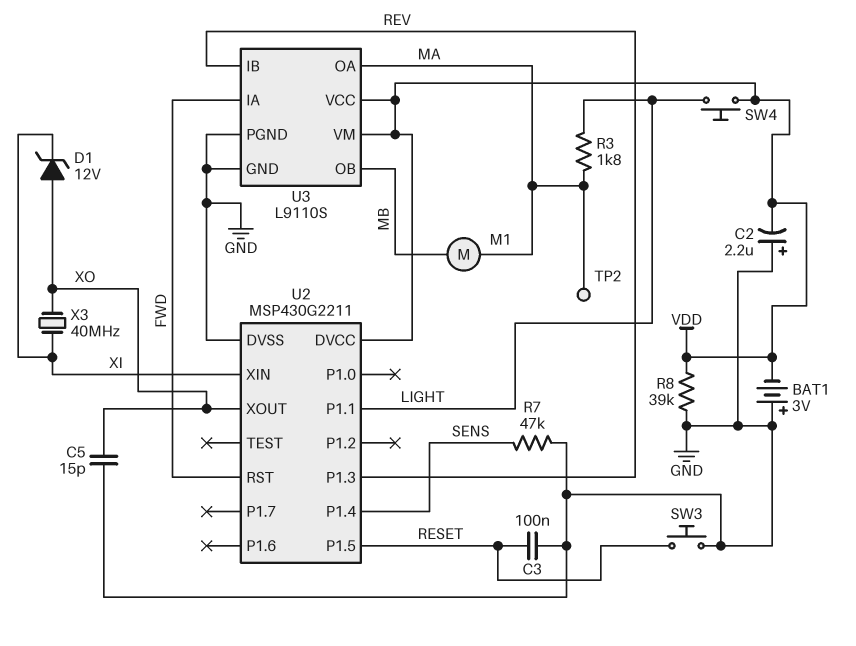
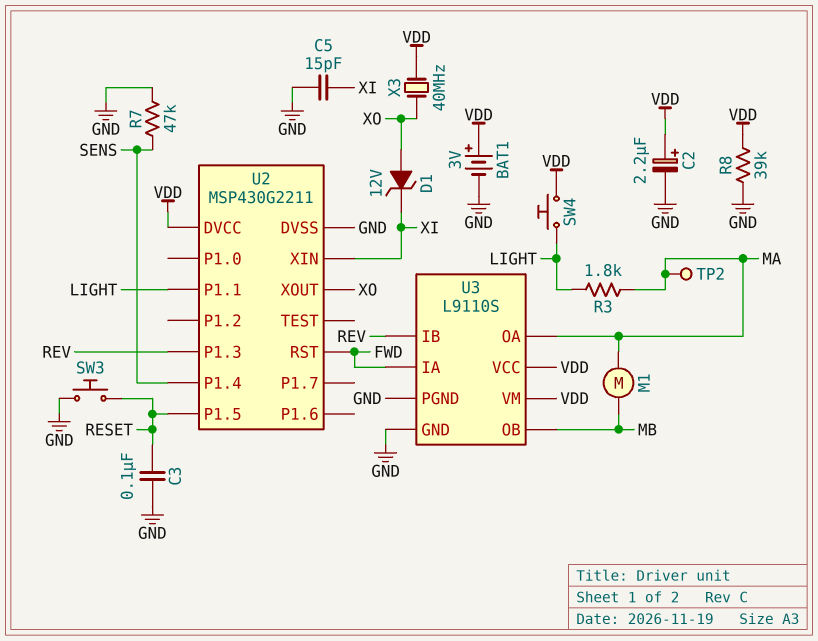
BAT1: 3V (plus GND, minus VDD) -> 3V (plus VDD, minus GND)
C2: 2.2uF (plus GND, minus VDD) -> 2.2uF (plus VDD, minus GND)
C5: 15pF (GND, XO) -> 15pF (GND, XI)
X3: 40MHz (XI, XO) -> 40MHz (VDD, XO)

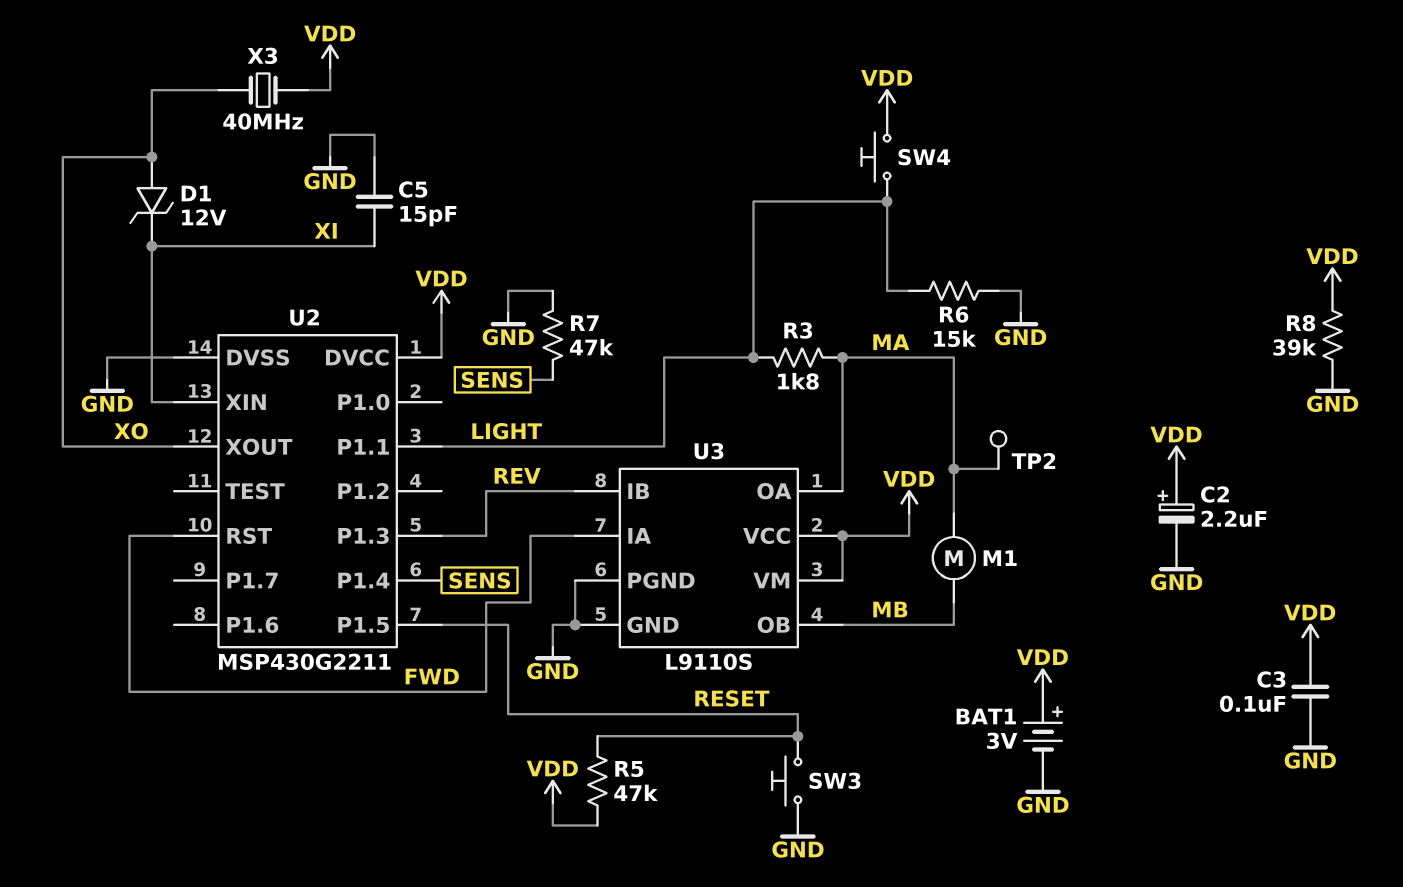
C3: 100nF (GND, RESET) -> 100nF (GND, VDD)
R5: none -> 47k (RESET, VDD)
R6: none -> 15k (GND, LIGHT)

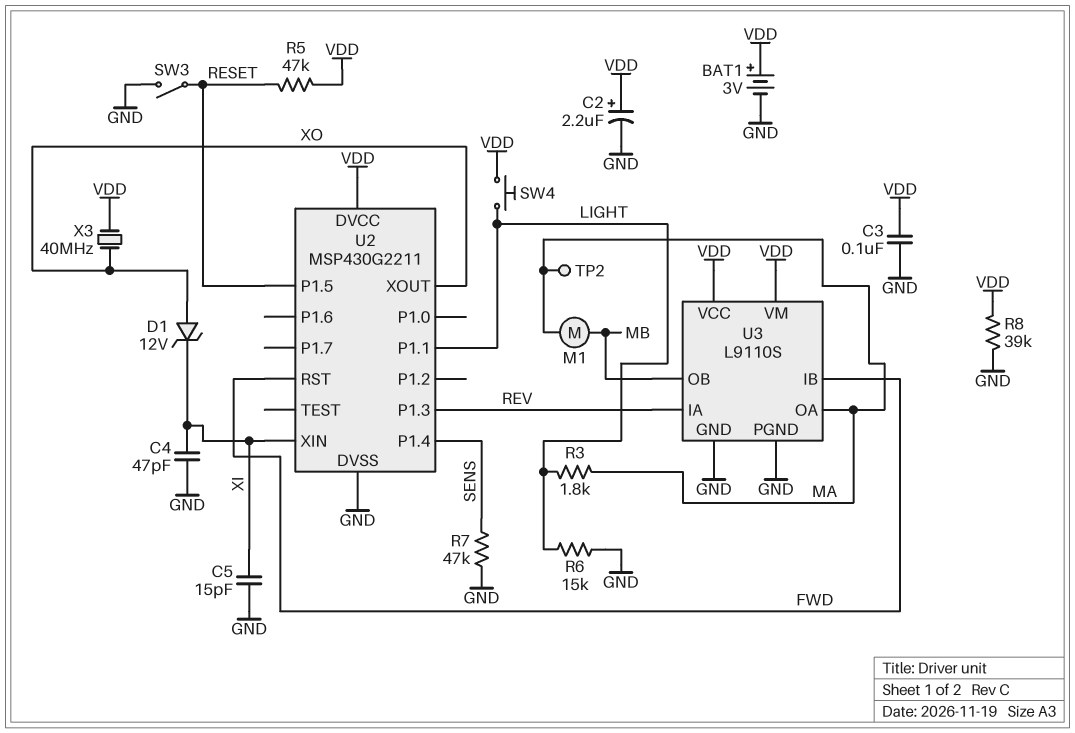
C4: none -> 47pF (GND, XI)
SW3: button (GND, RESET) -> switch (GND, RESET)
U3 pin IA: FWD -> REV
U3 pin IB: REV -> FWD

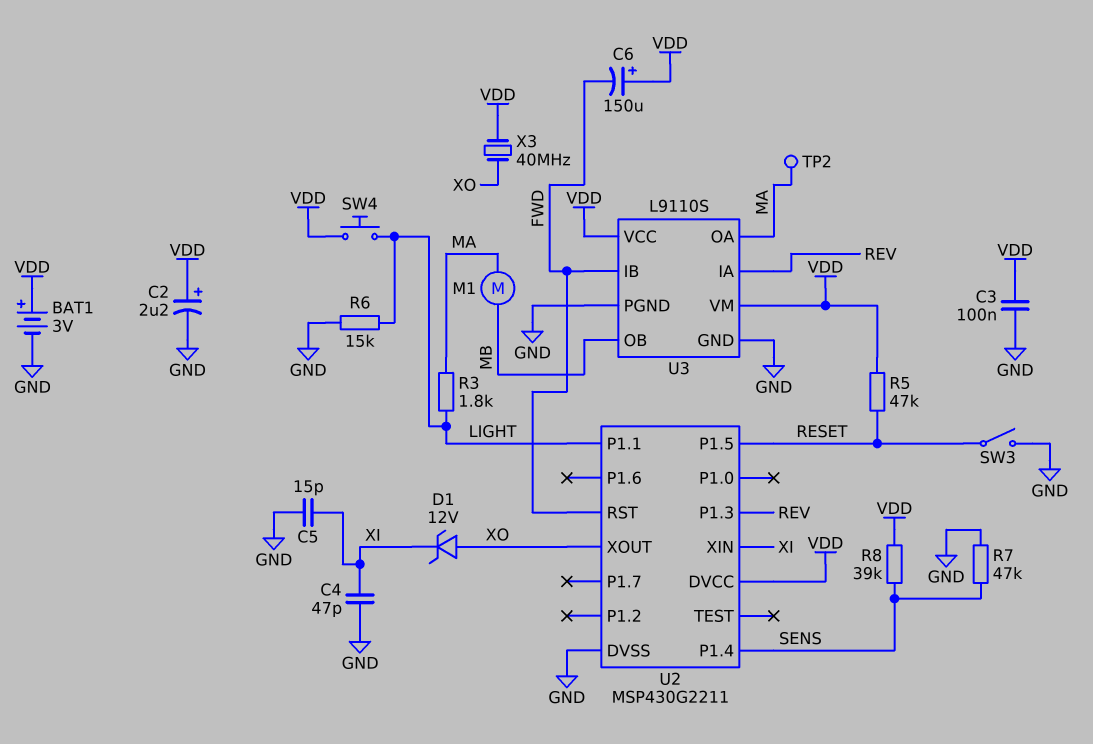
C6: none -> 150uF (plus VDD, minus FWD)
R8: 39k (GND, VDD) -> 39k (SENS, VDD)

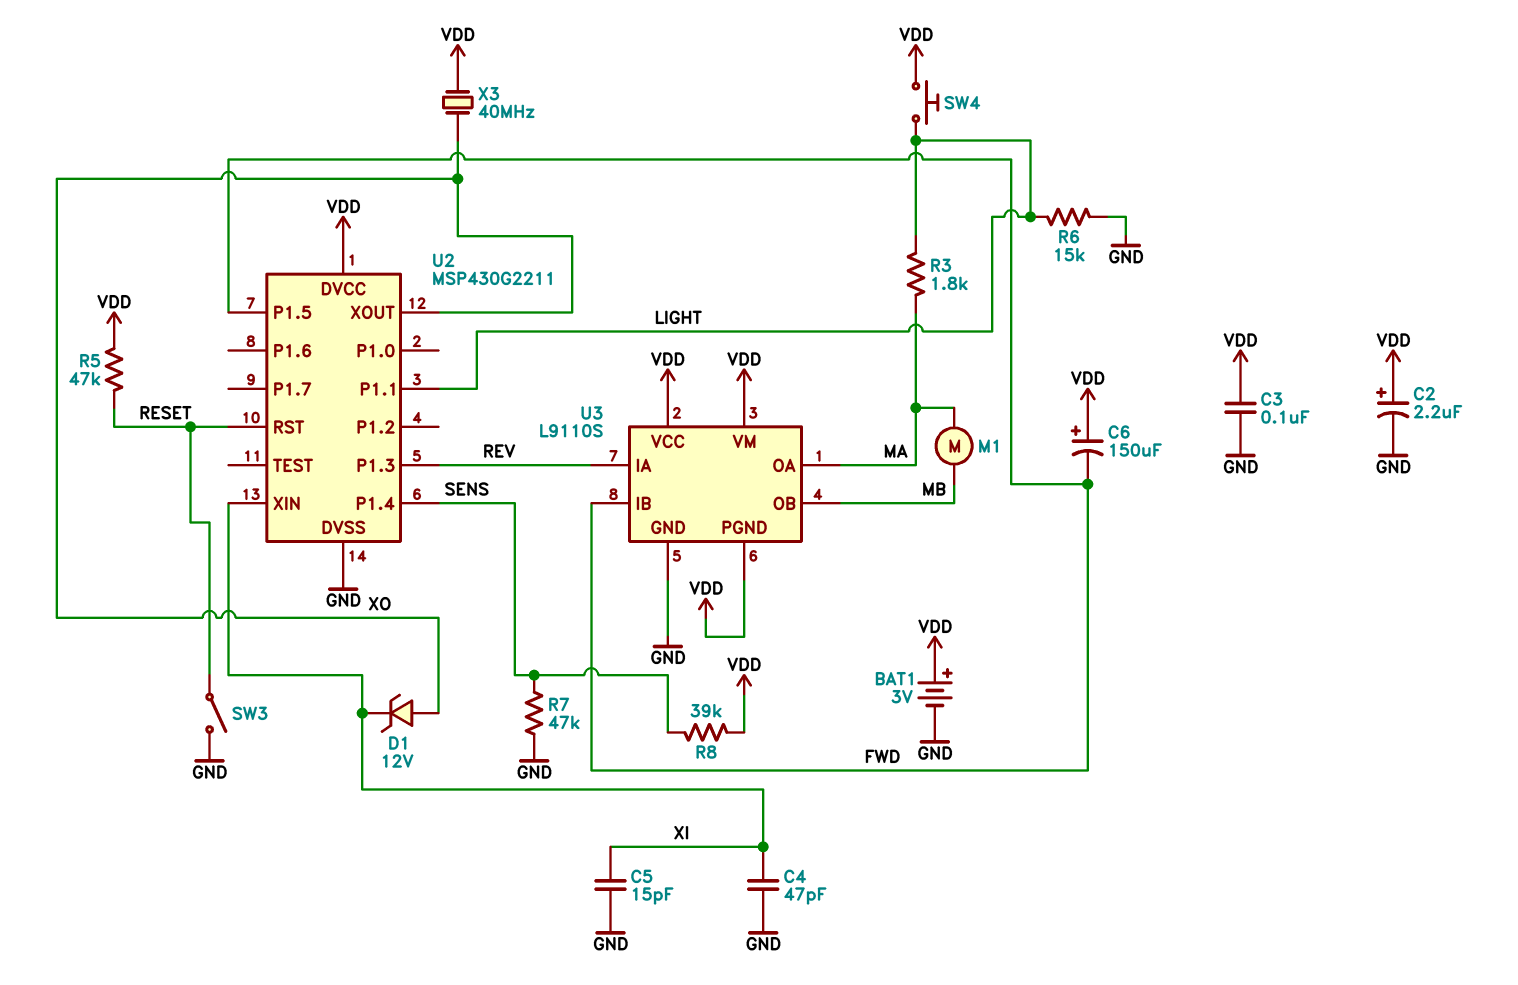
TP2: test point (MA) -> none
U2 pin P1.5: RESET -> FWD
U2 pin RST: FWD -> RESET
U3 pin PGND: GND -> VDD

